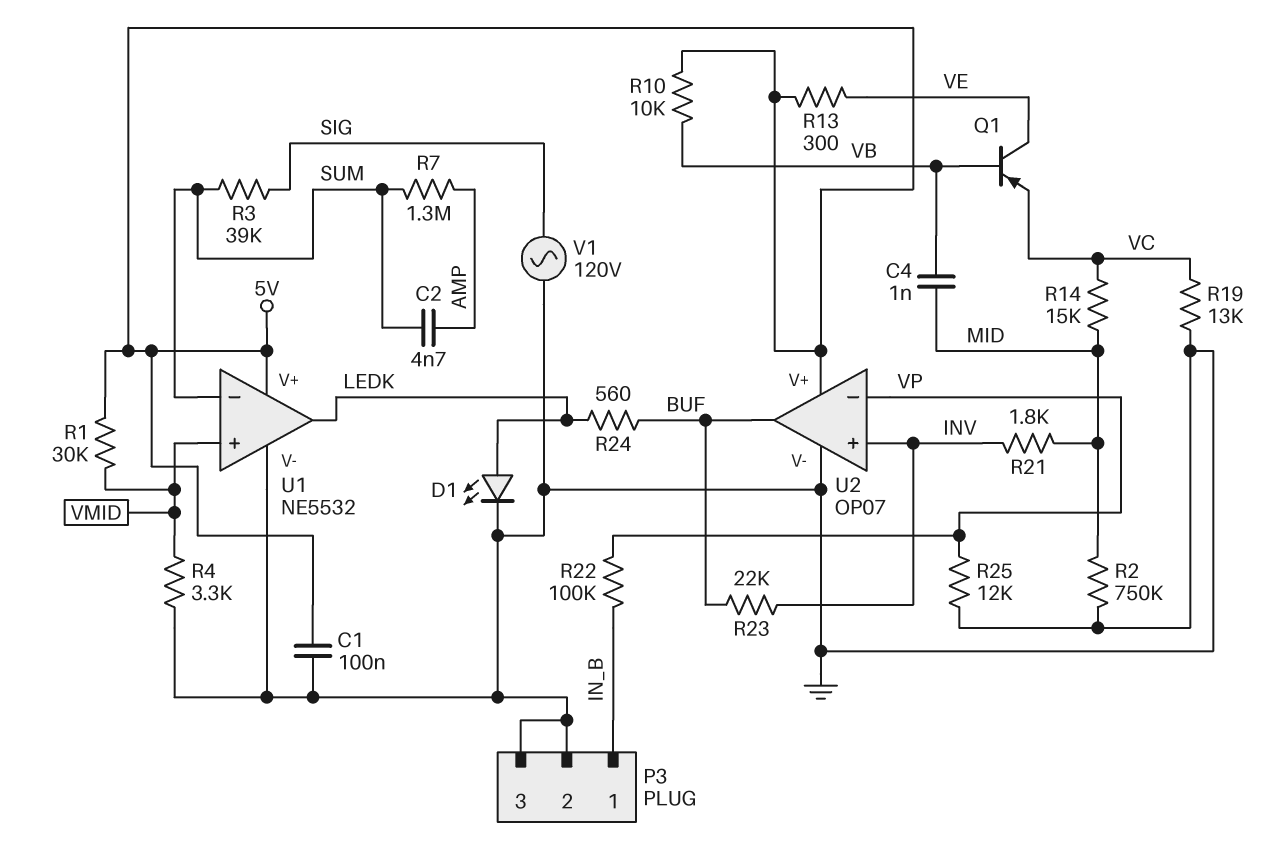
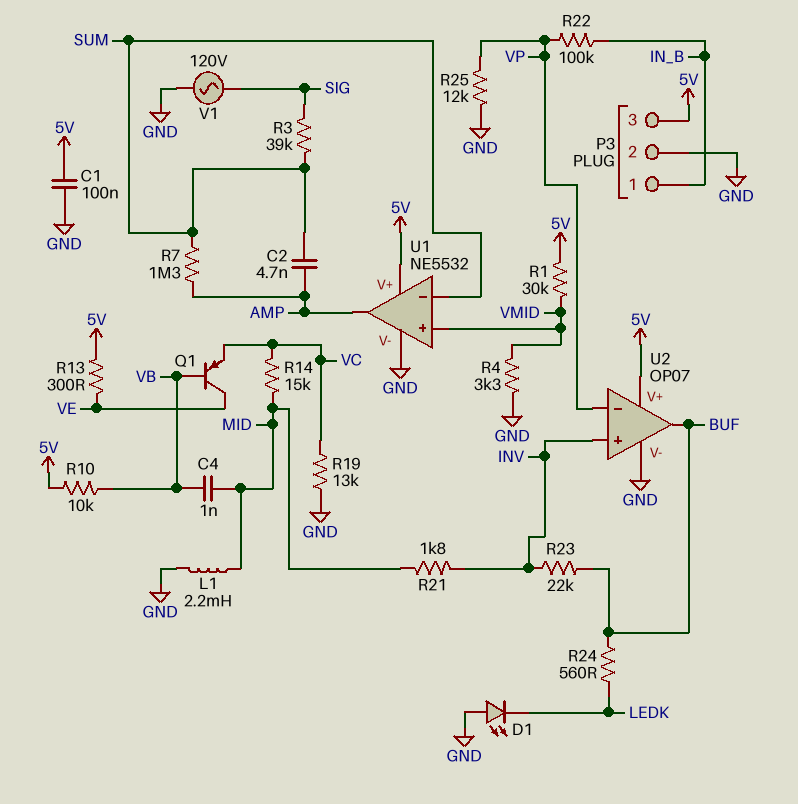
D1: LED (A LEDK, K GND) -> LED (A GND, K LEDK)
L1: none -> 2.2mH (GND, MID)
P3 pin 3: GND -> 5V
R2: 750k (GND, MID) -> none
U1 pin out: LEDK -> AMP

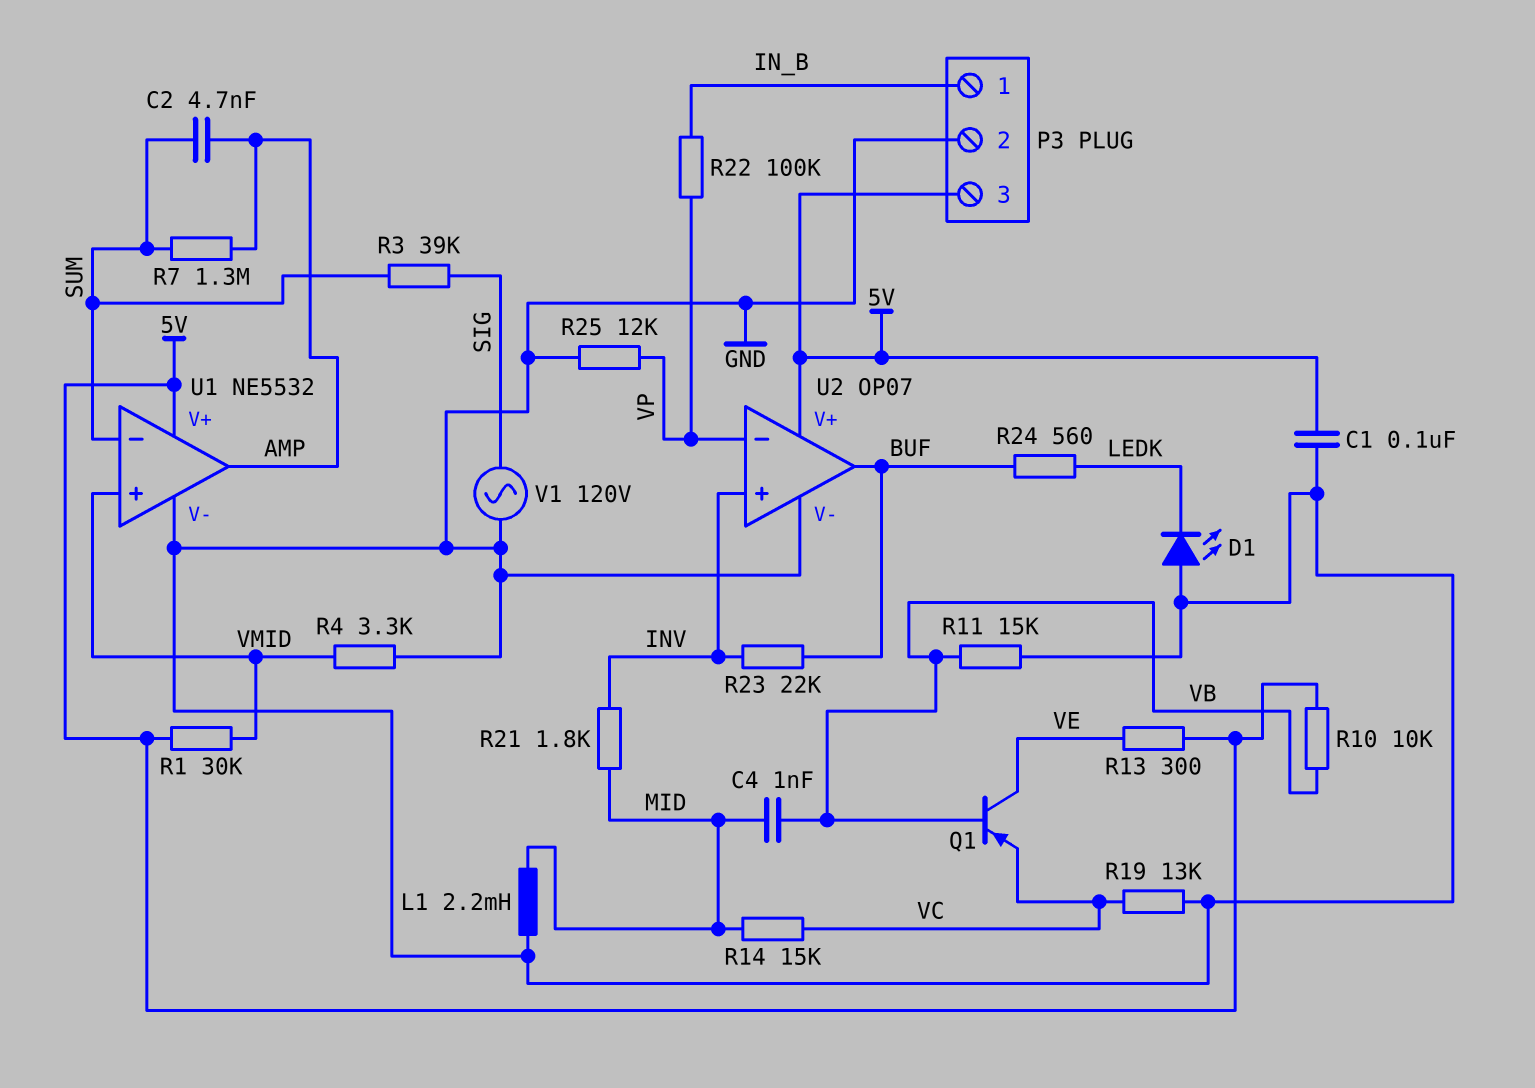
R11: none -> 15k (GND, VB)

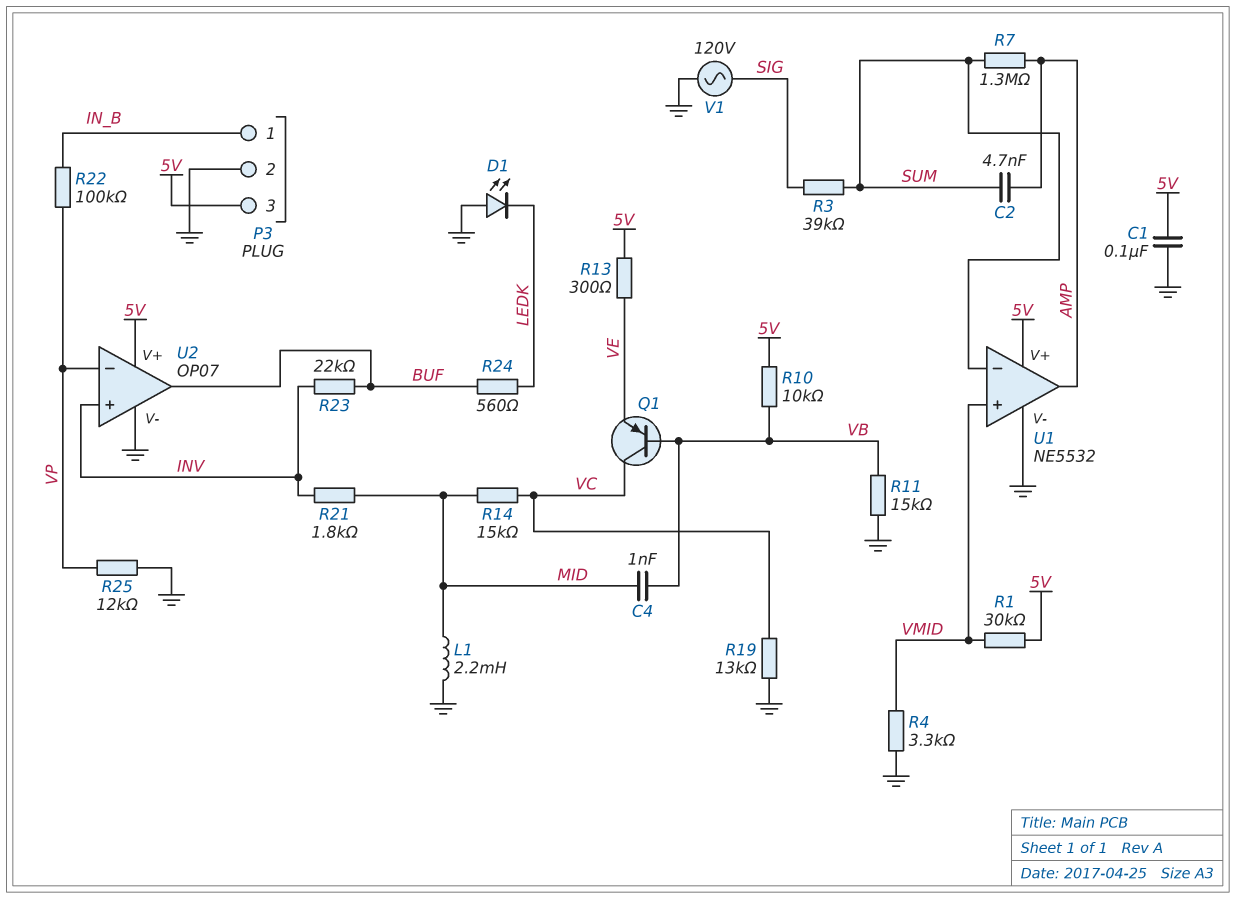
Q1: PNP (B VB, C VE, E VC) -> PNP (B VB, C VC, E VE)

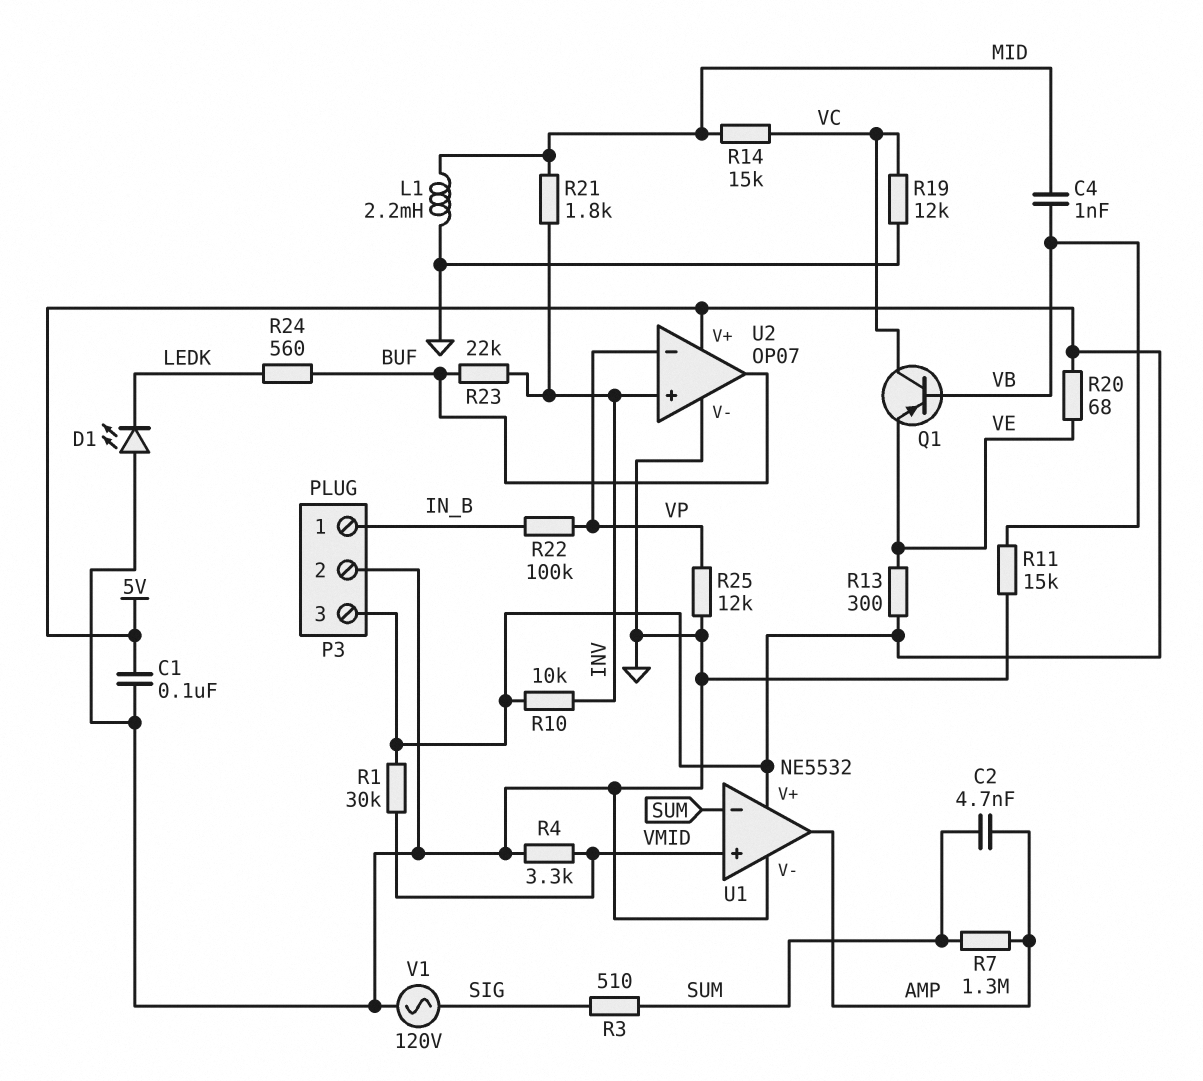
R3: 39k (SIG, SUM) -> 510 (SIG, SUM)
R10: 10k (5V, VB) -> 10k (5V, INV)
R19: 13k (GND, VC) -> 12k (GND, VC)
R20: none -> 68 (5V, VE)

